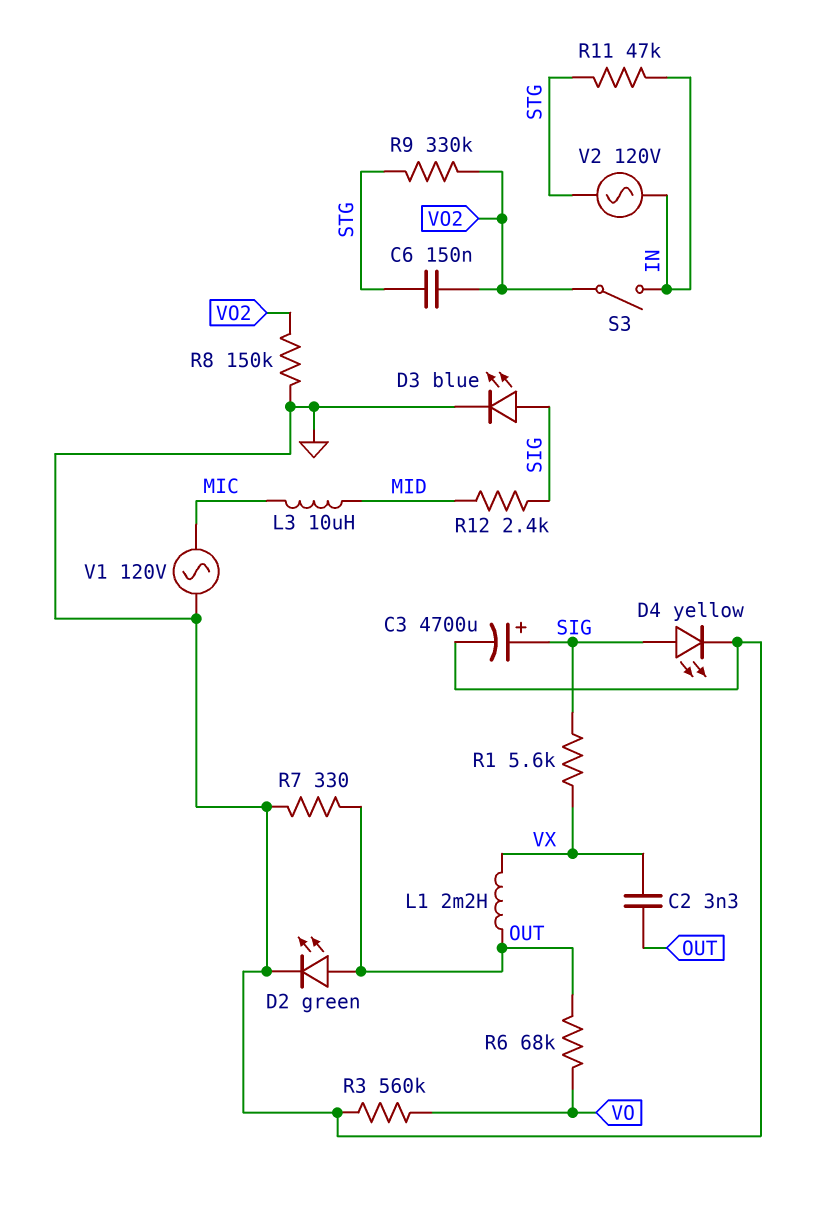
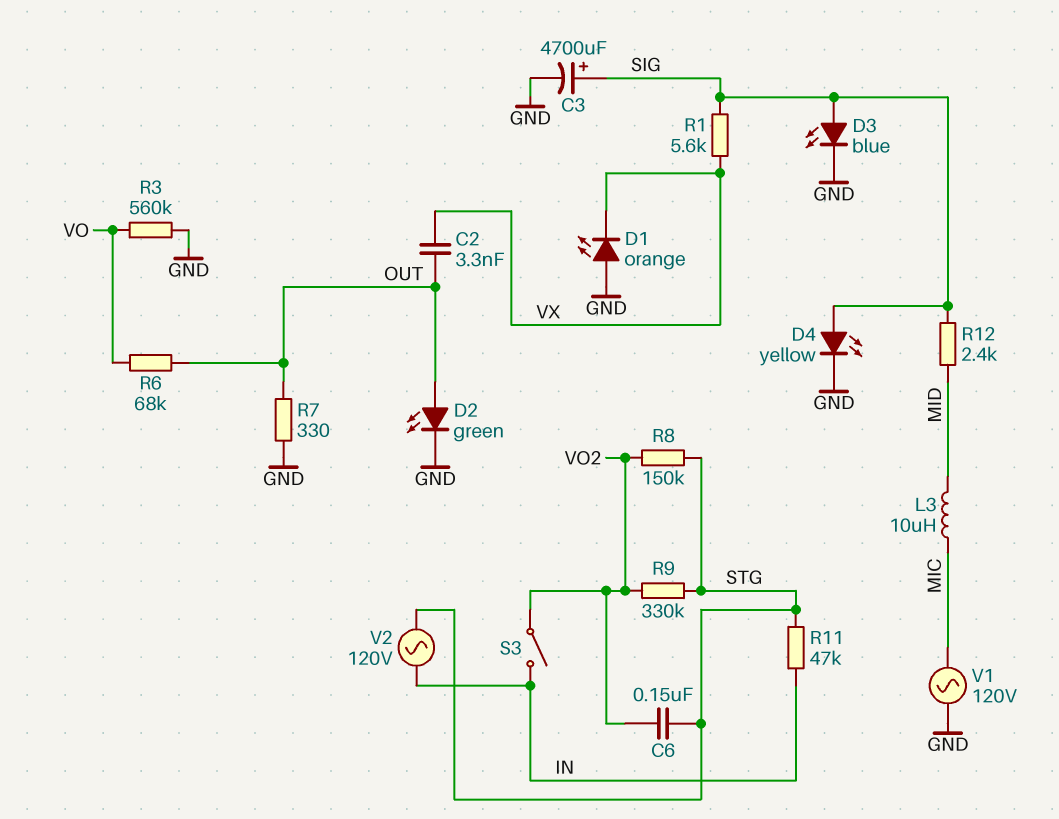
D1: none -> LED orange (A GND, K VX)
L1: 2.2mH (OUT, VX) -> none
R8: 150k (GND, VO2) -> 150k (STG, VO2)

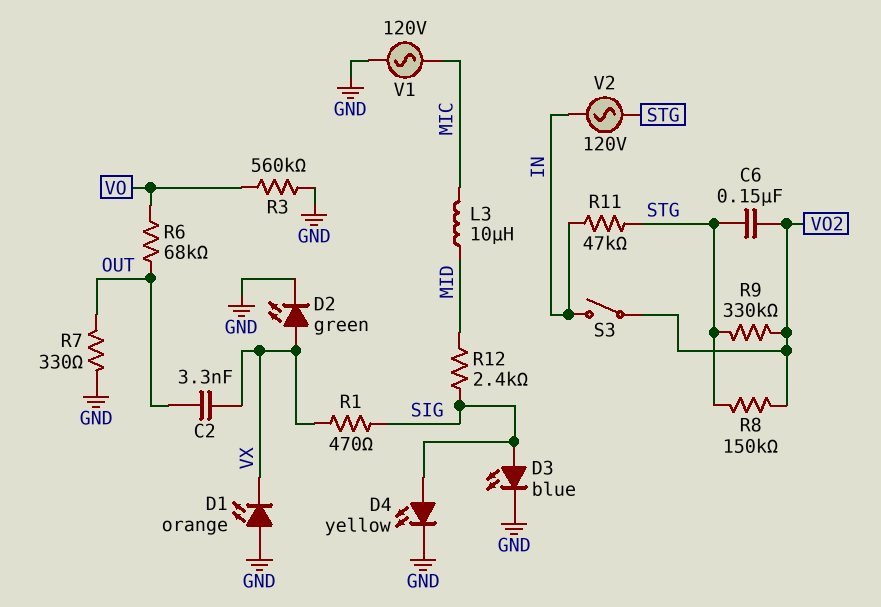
C3: 4700uF (plus SIG, minus GND) -> none
D2: LED green (A OUT, K GND) -> LED green (A VX, K GND)
R1: 5.6k (SIG, VX) -> 470 (SIG, VX)

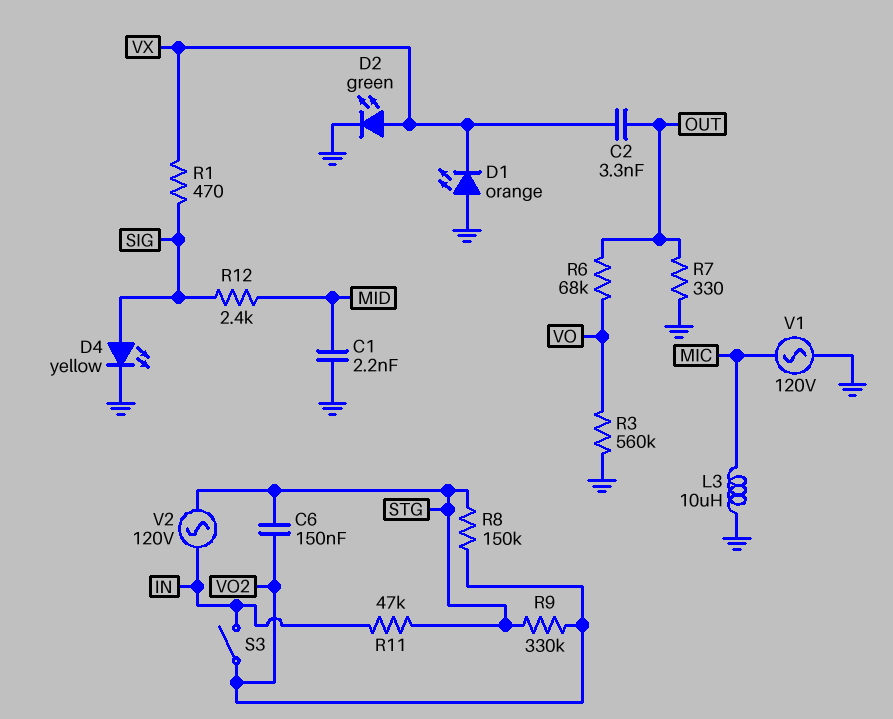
C1: none -> 2.2nF (GND, MID)
D3: LED blue (A SIG, K GND) -> none
L3: 10uH (MIC, MID) -> 10uH (GND, MIC)

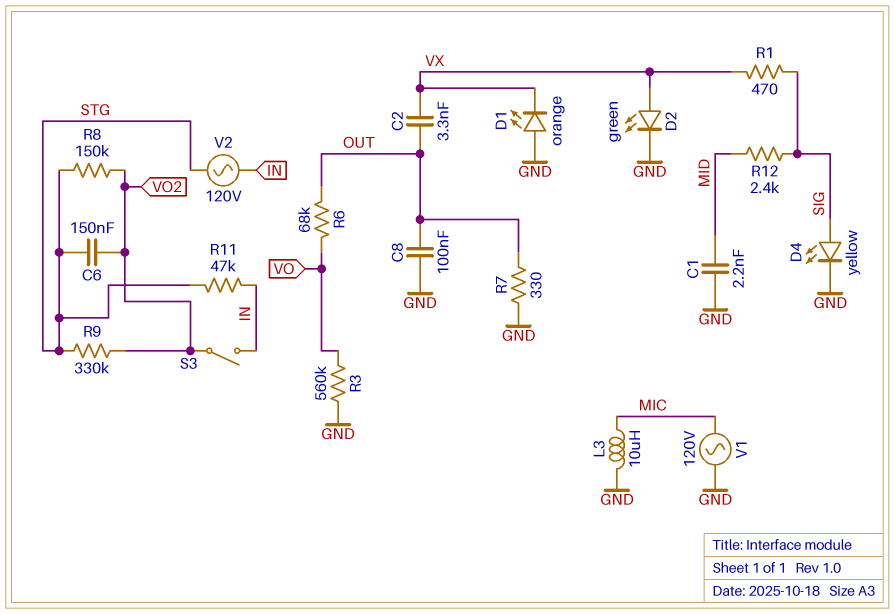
C8: none -> 100nF (GND, OUT)

